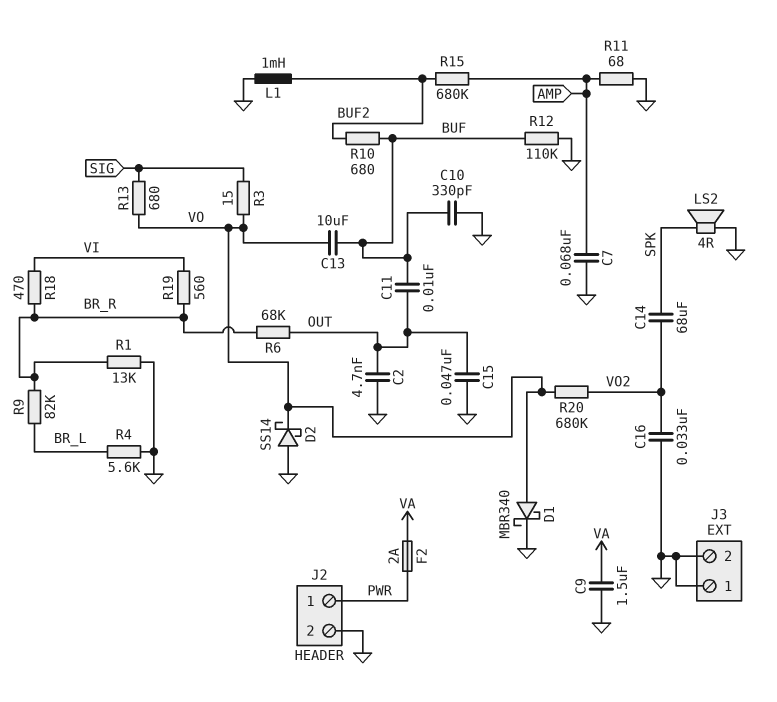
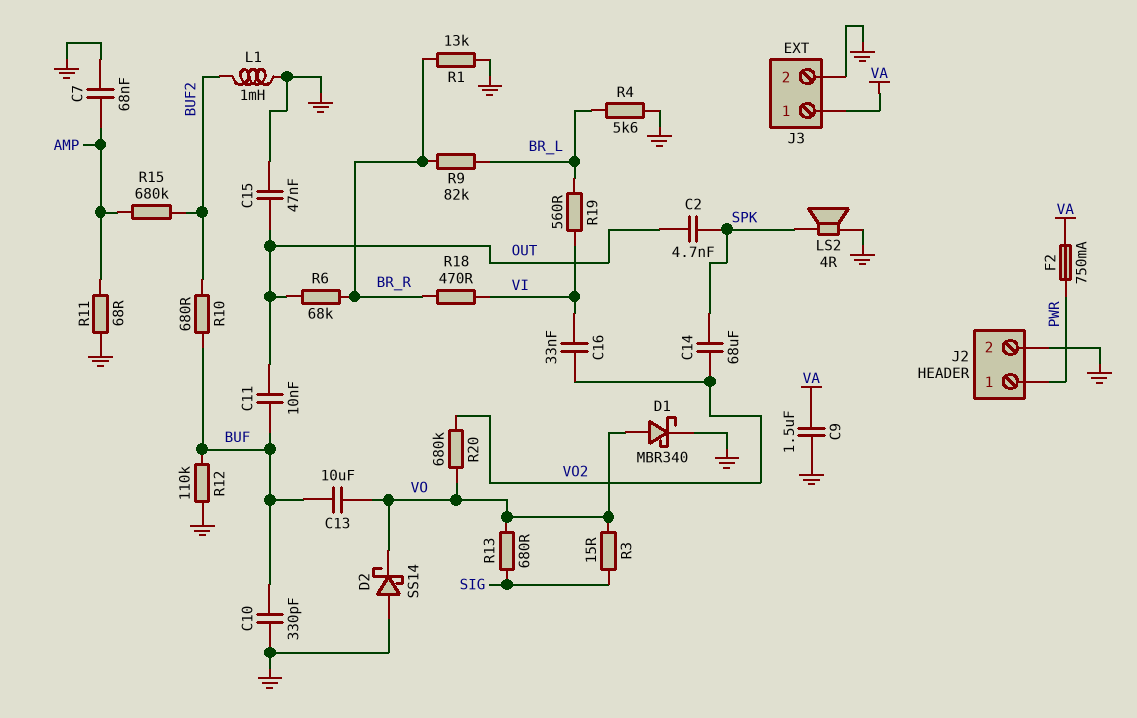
C2: 4.7nF (GND, OUT) -> 4.7nF (OUT, SPK)
C16: 33nF (GND, VO2) -> 33nF (VI, VO2)
F2: 2A (PWR, VA) -> 750mA (PWR, VA)
J3 pin 1: GND -> VA
R19: 560 (BR_R, VI) -> 560 (BR_L, VI)

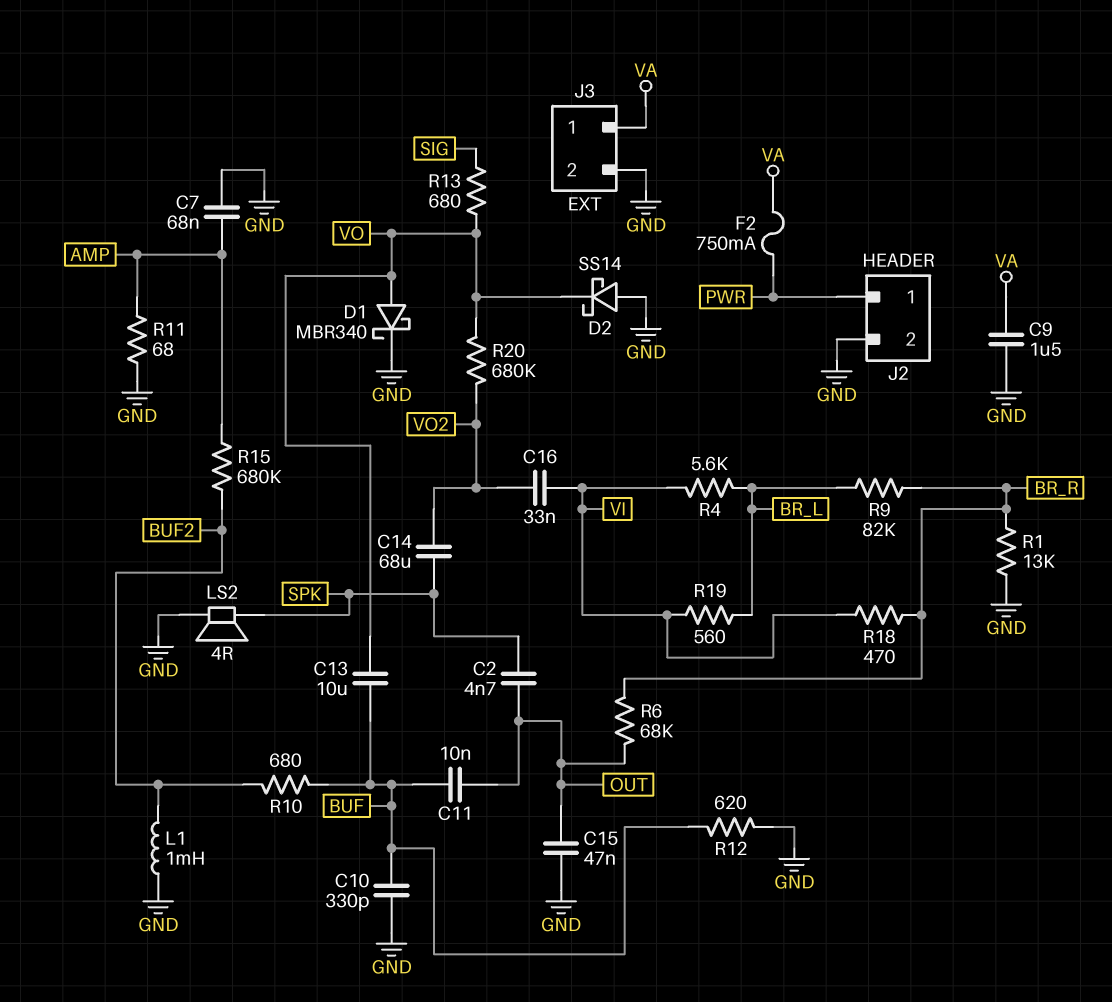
R3: 15 (SIG, VO) -> none
R4: 5.6k (BR_L, GND) -> 5.6k (BR_L, VI)
R12: 110k (BUF, GND) -> 620 (BUF, GND)

